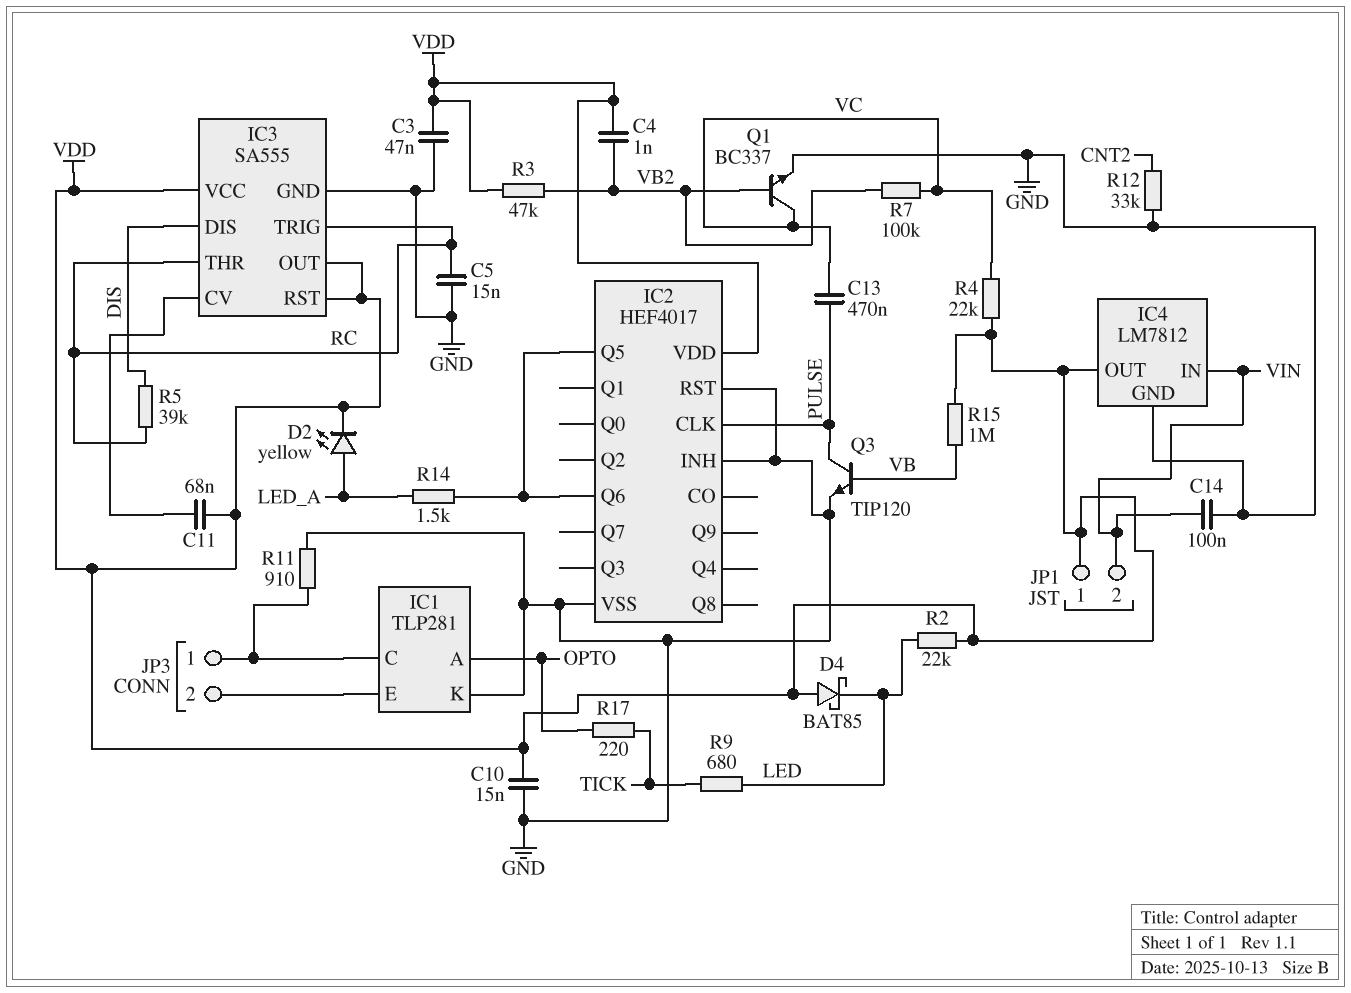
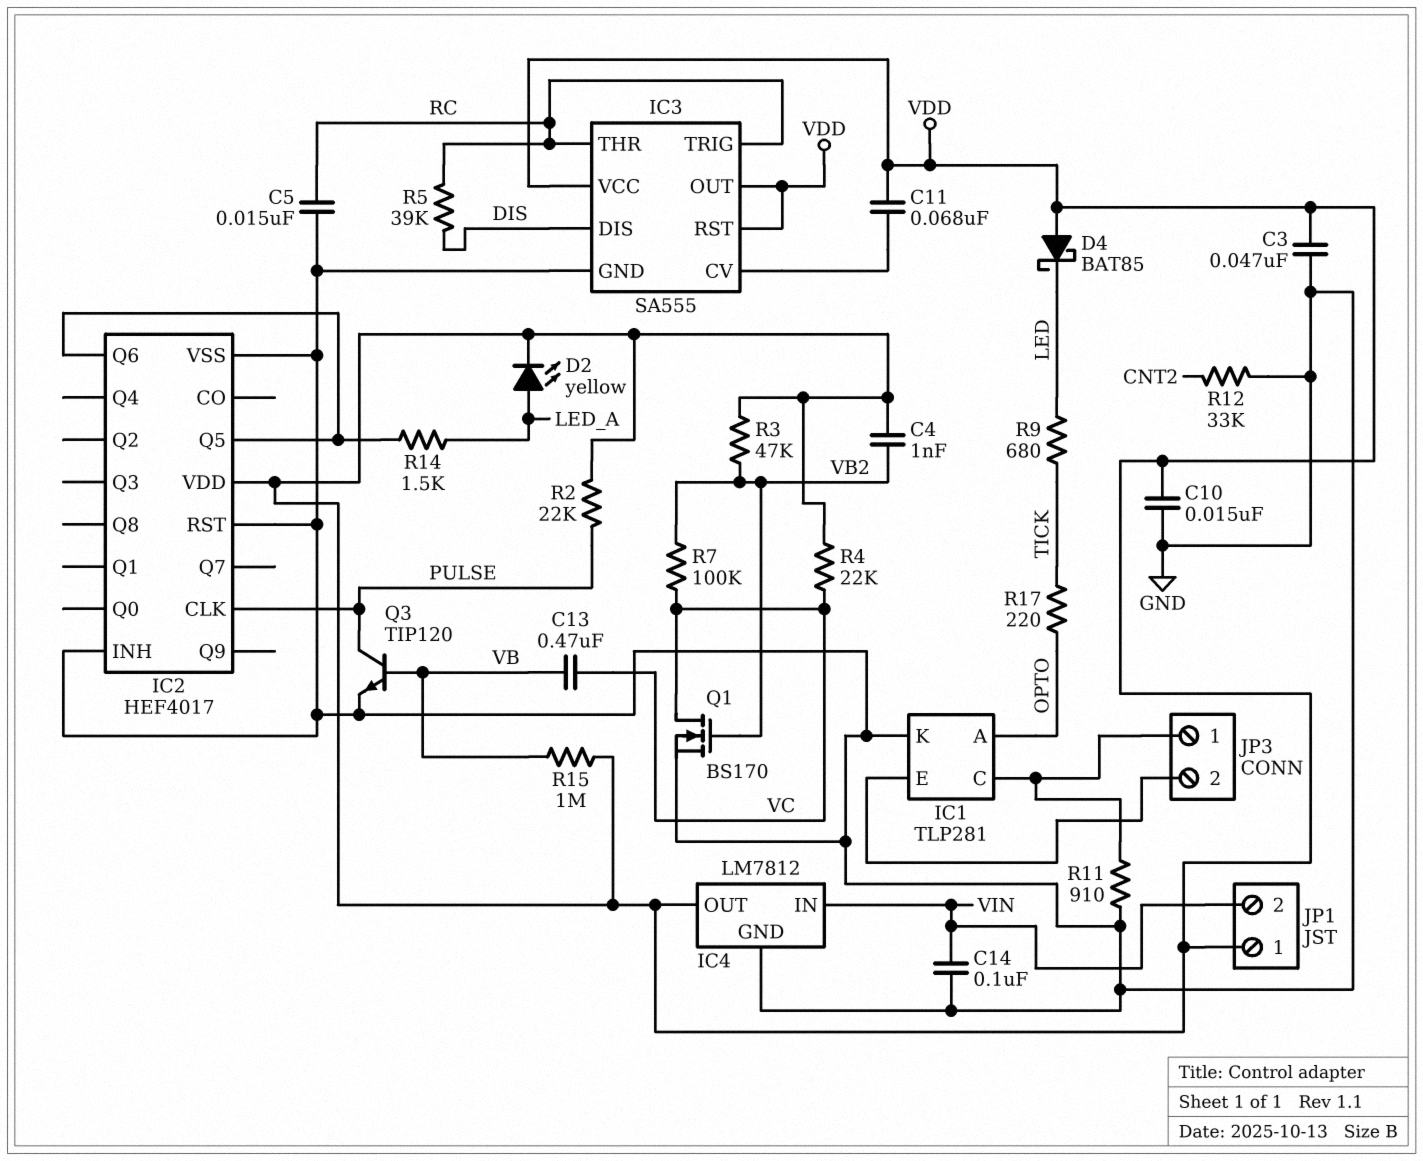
C13: 470nF (PULSE, VC) -> 470nF (VB, VC)
Q1: NPN BC337 (B VB2, C VC, E GND) -> NMOS BS170 (G VB2, D VC, S GND)
R2: 22k (LED, VDD) -> 22k (PULSE, VDD)

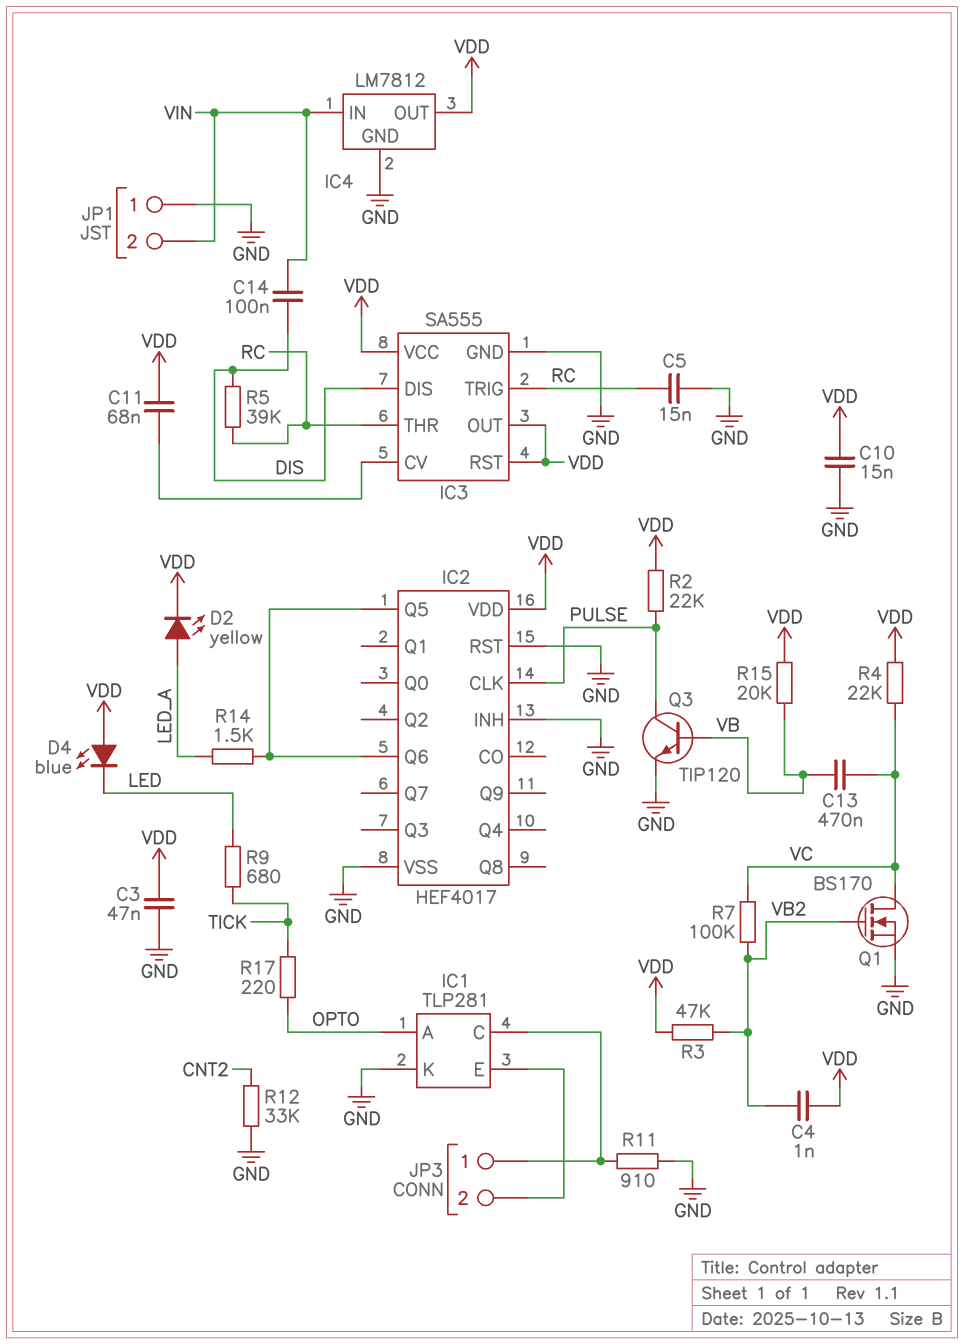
C14: 100nF (GND, VIN) -> 100nF (DIS, VIN)
D4: schottky BAT85 (A VDD, K LED) -> LED blue (A VDD, K LED)
JP1 pin 1: VDD -> GND
R15: 1M (VB, VDD) -> 20k (VB, VDD)

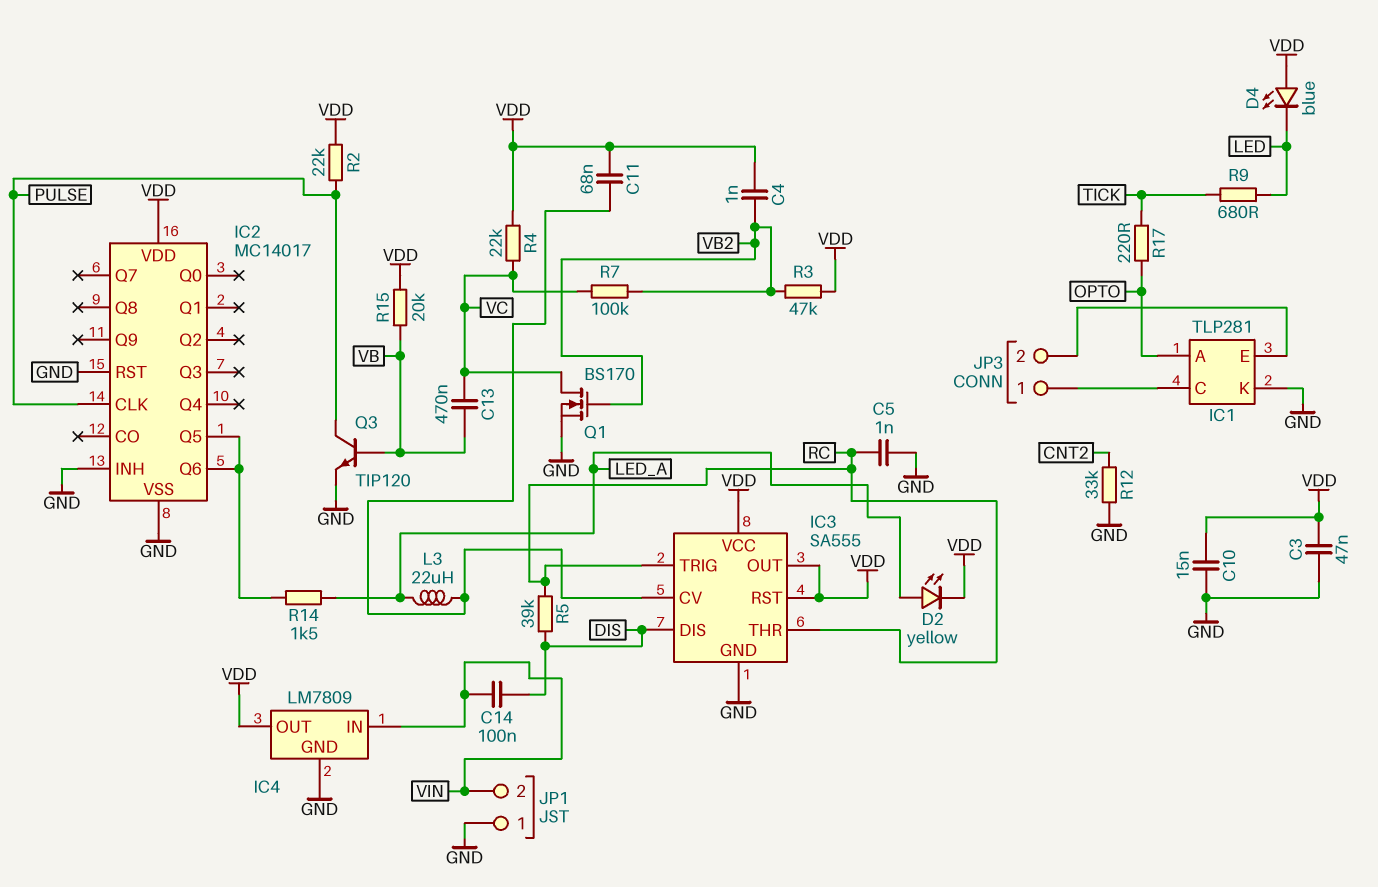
C5: 15nF (GND, RC) -> 1nF (GND, RC)
IC2: HEF4017 -> MC14017
IC4: LM7812 -> LM7809
L3: none -> 22uH (IC3/CV, LED_A)
R11: 910 (GND, IC1/C) -> none

